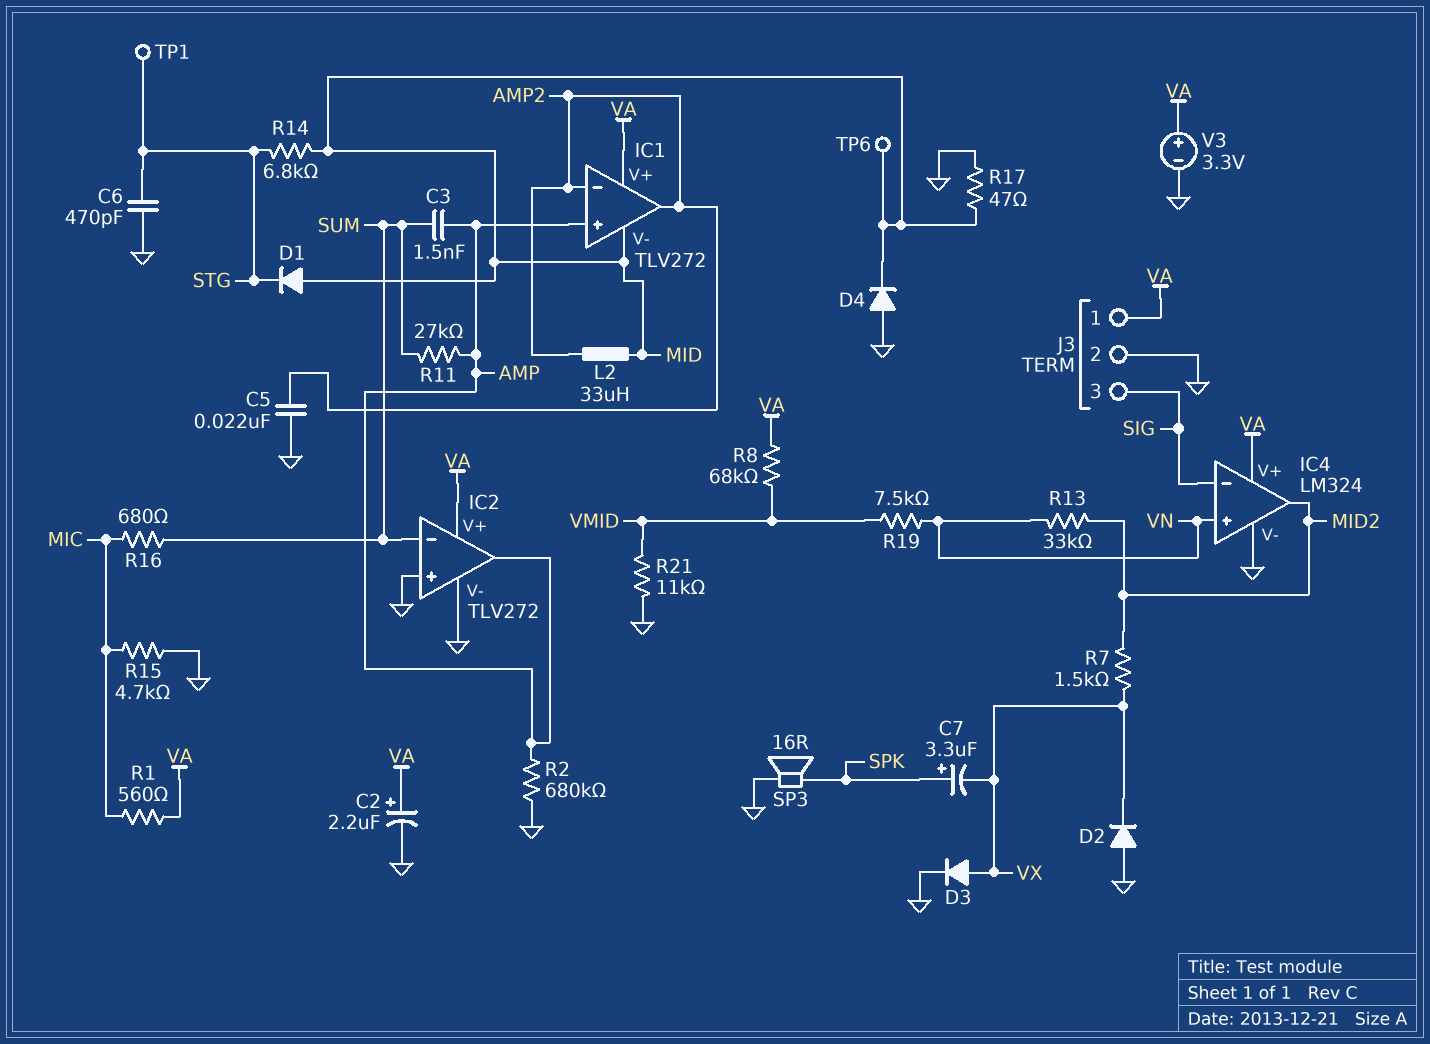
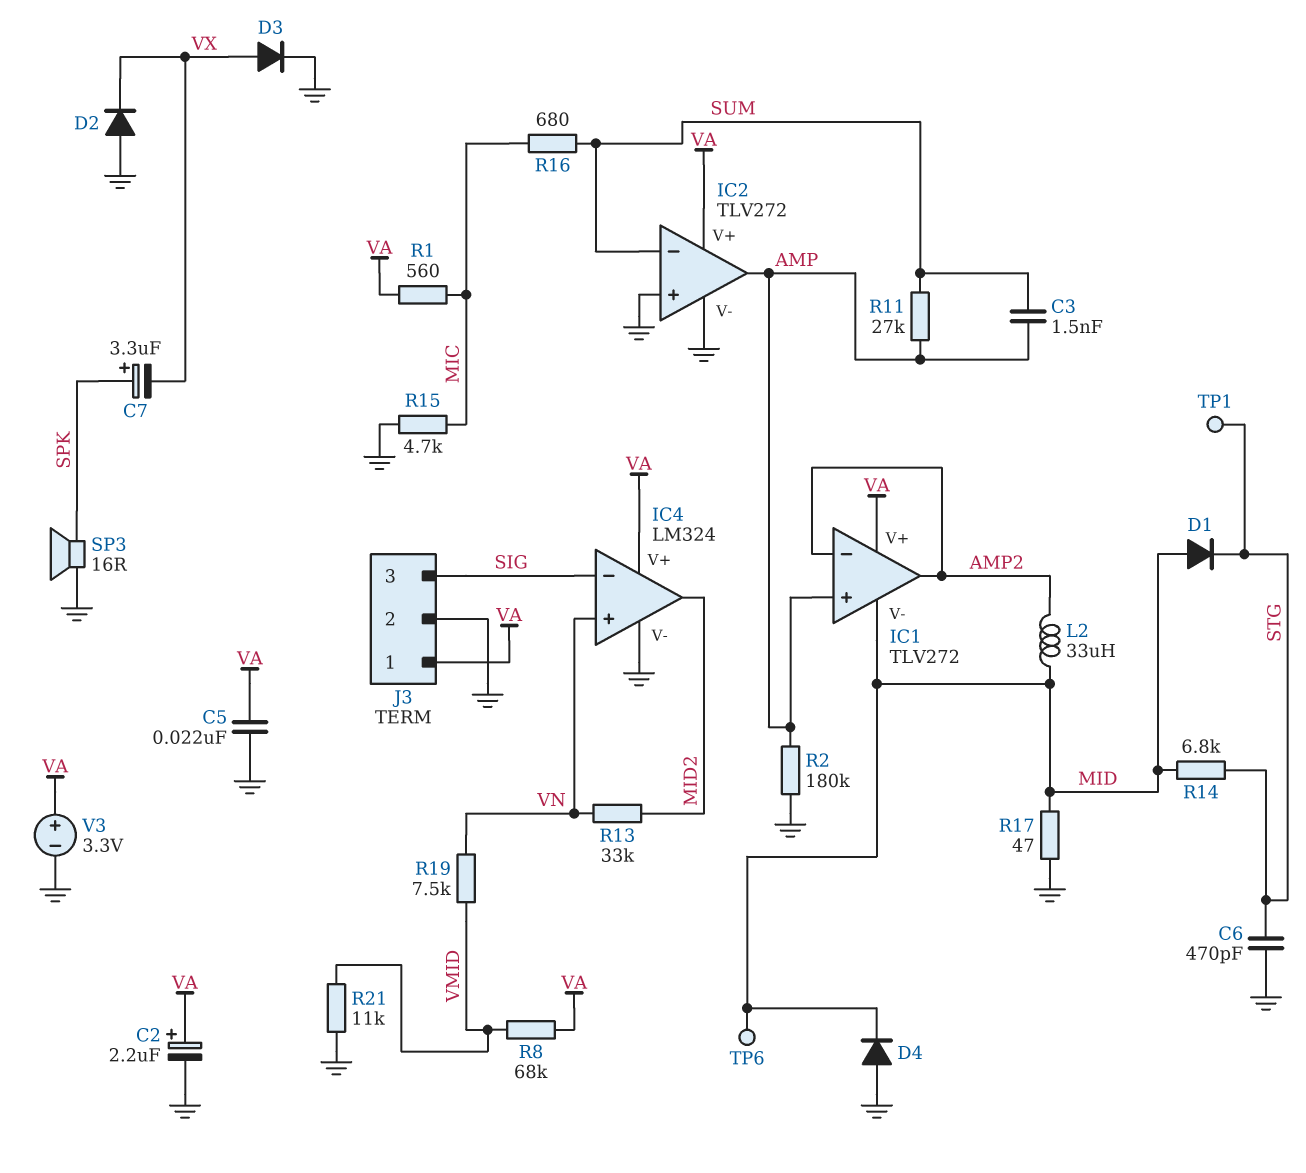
C5: 22nF (AMP2, GND) -> 22nF (GND, VA)
R2: 680k (AMP, GND) -> 180k (AMP, GND)
R7: 1.5k (MID2, VX) -> none

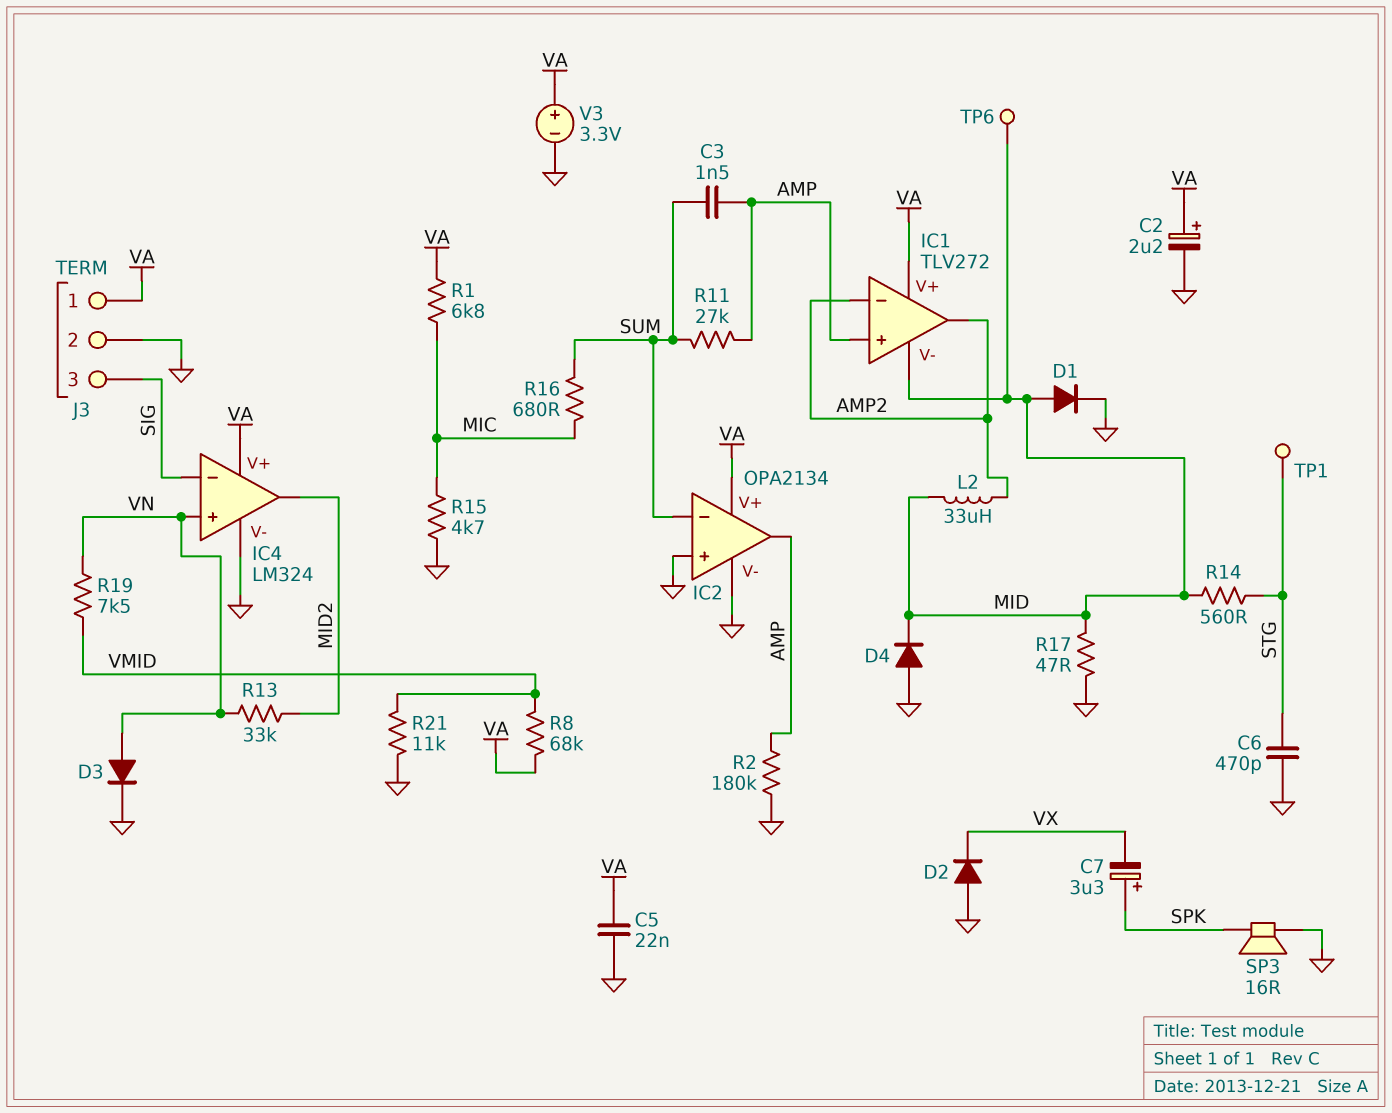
D1: diode (A MID, K STG) -> diode (A MID, K GND)
D3: diode (A VX, K GND) -> diode (A VN, K GND)
IC2: TLV272 -> OPA2134
R1: 560 (MIC, VA) -> 6.8k (MIC, VA)
R14: 6.8k (MID, STG) -> 560 (MID, STG)

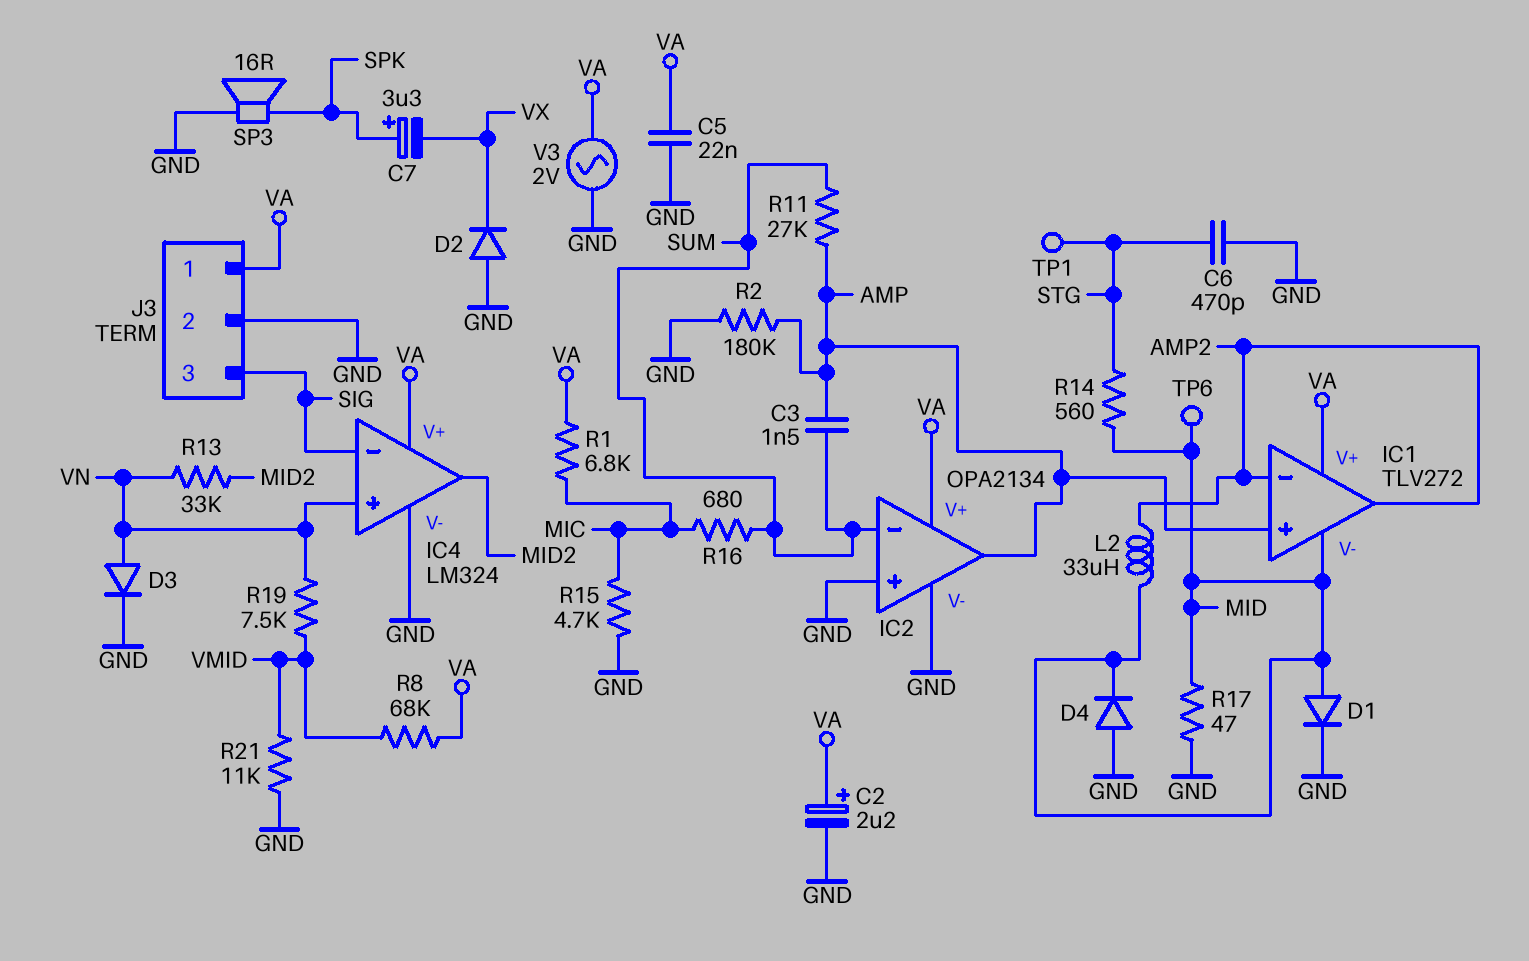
V3: 3.3V (plus VA, minus GND) -> AC 2V (GND, VA)

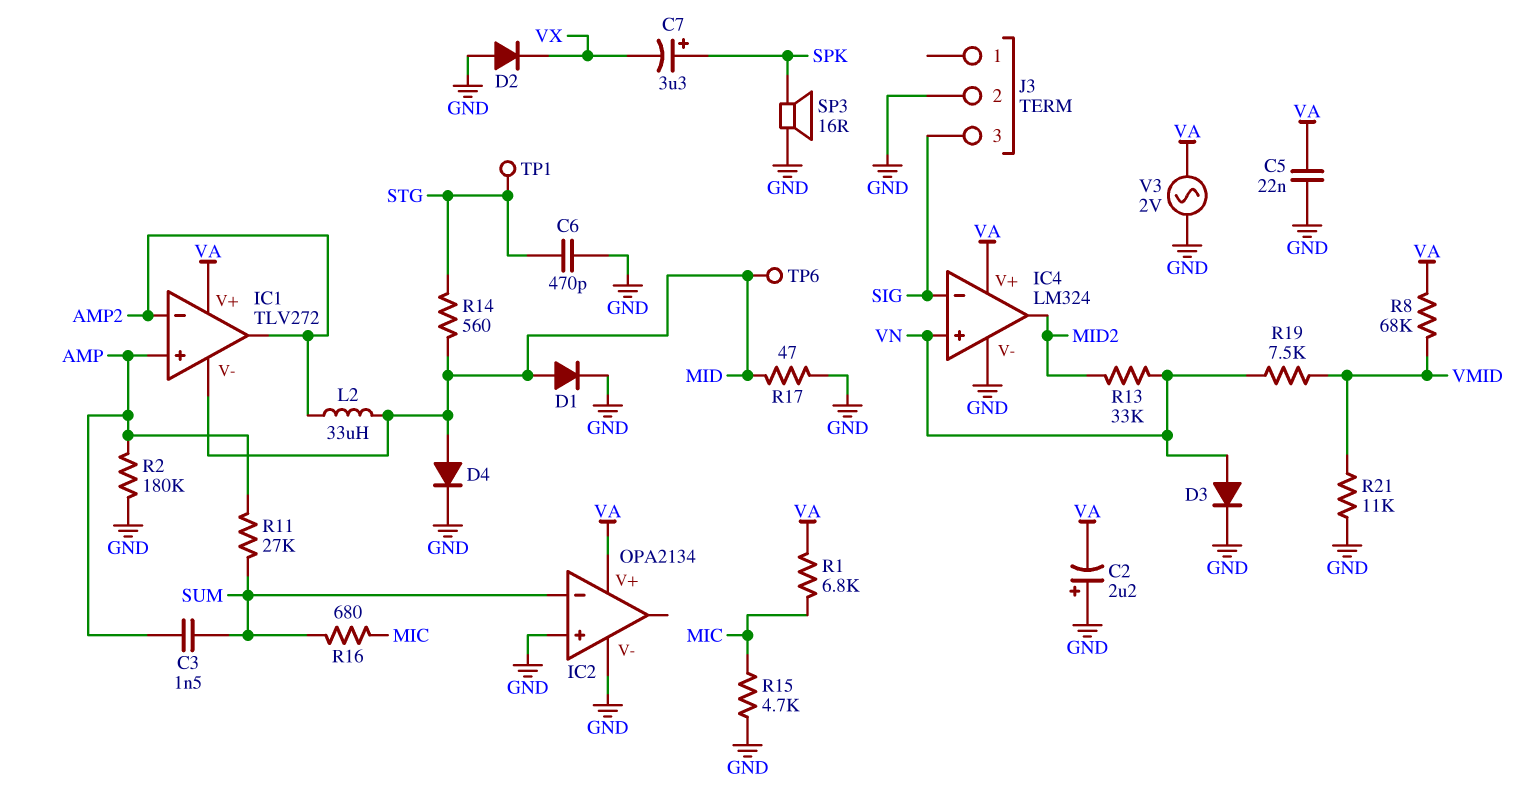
C2: 2.2uF (plus VA, minus GND) -> 2.2uF (plus GND, minus VA)
D4: diode (A GND, K MID) -> diode (A MID, K GND)
IC2 pin out: AMP -> none
J3 pin 1: VA -> none

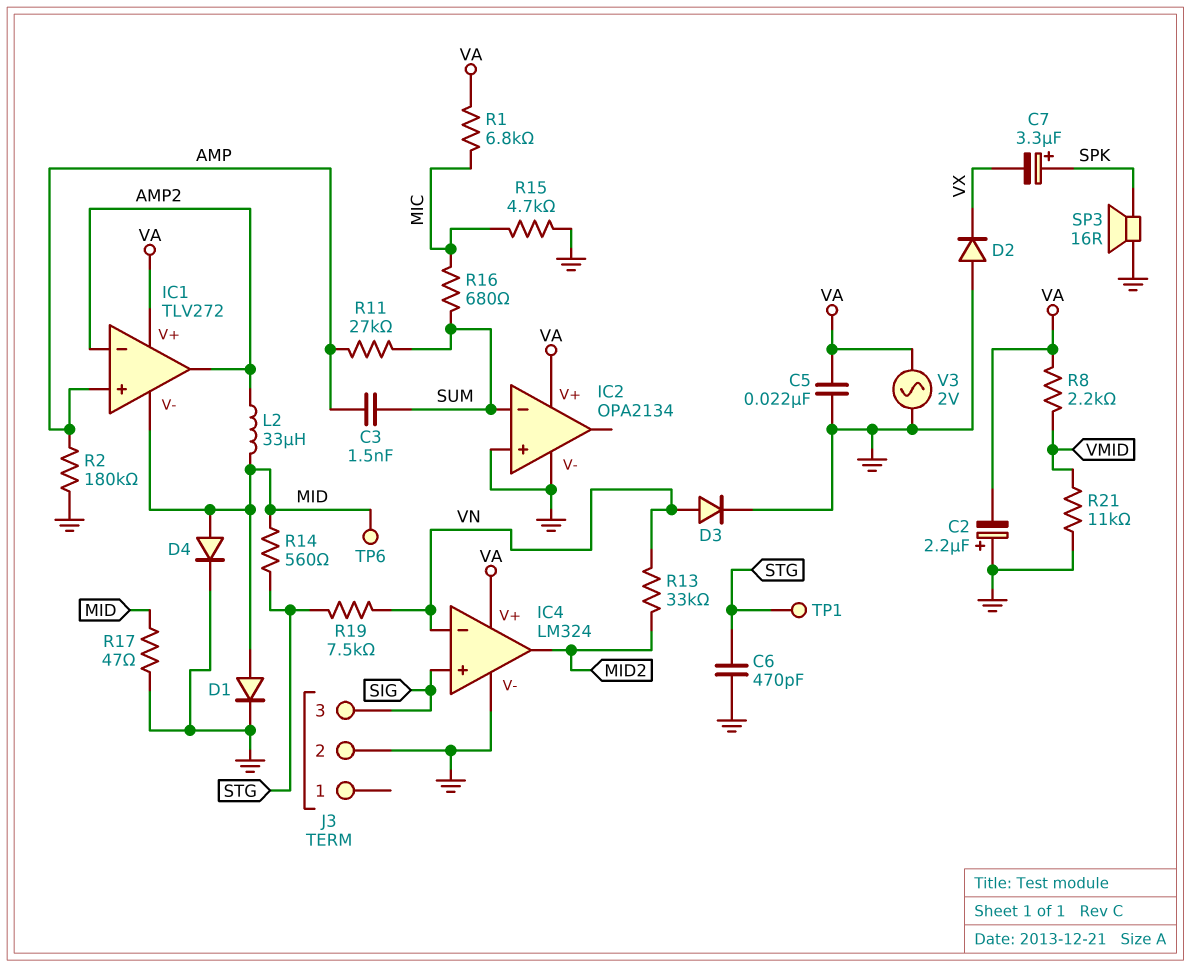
IC4 pin in+: VN -> SIG
IC4 pin in-: SIG -> VN
R8: 68k (VA, VMID) -> 2.2k (VA, VMID)
R19: 7.5k (VMID, VN) -> 7.5k (STG, VN)

